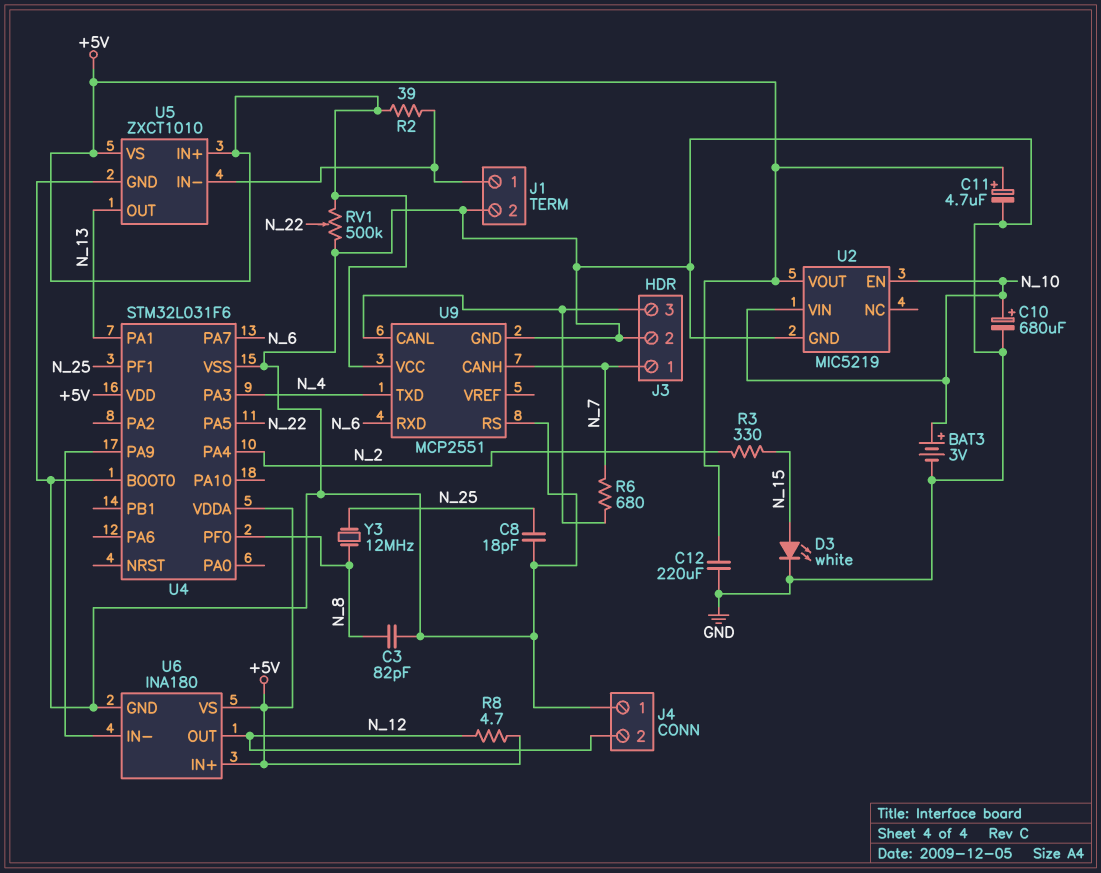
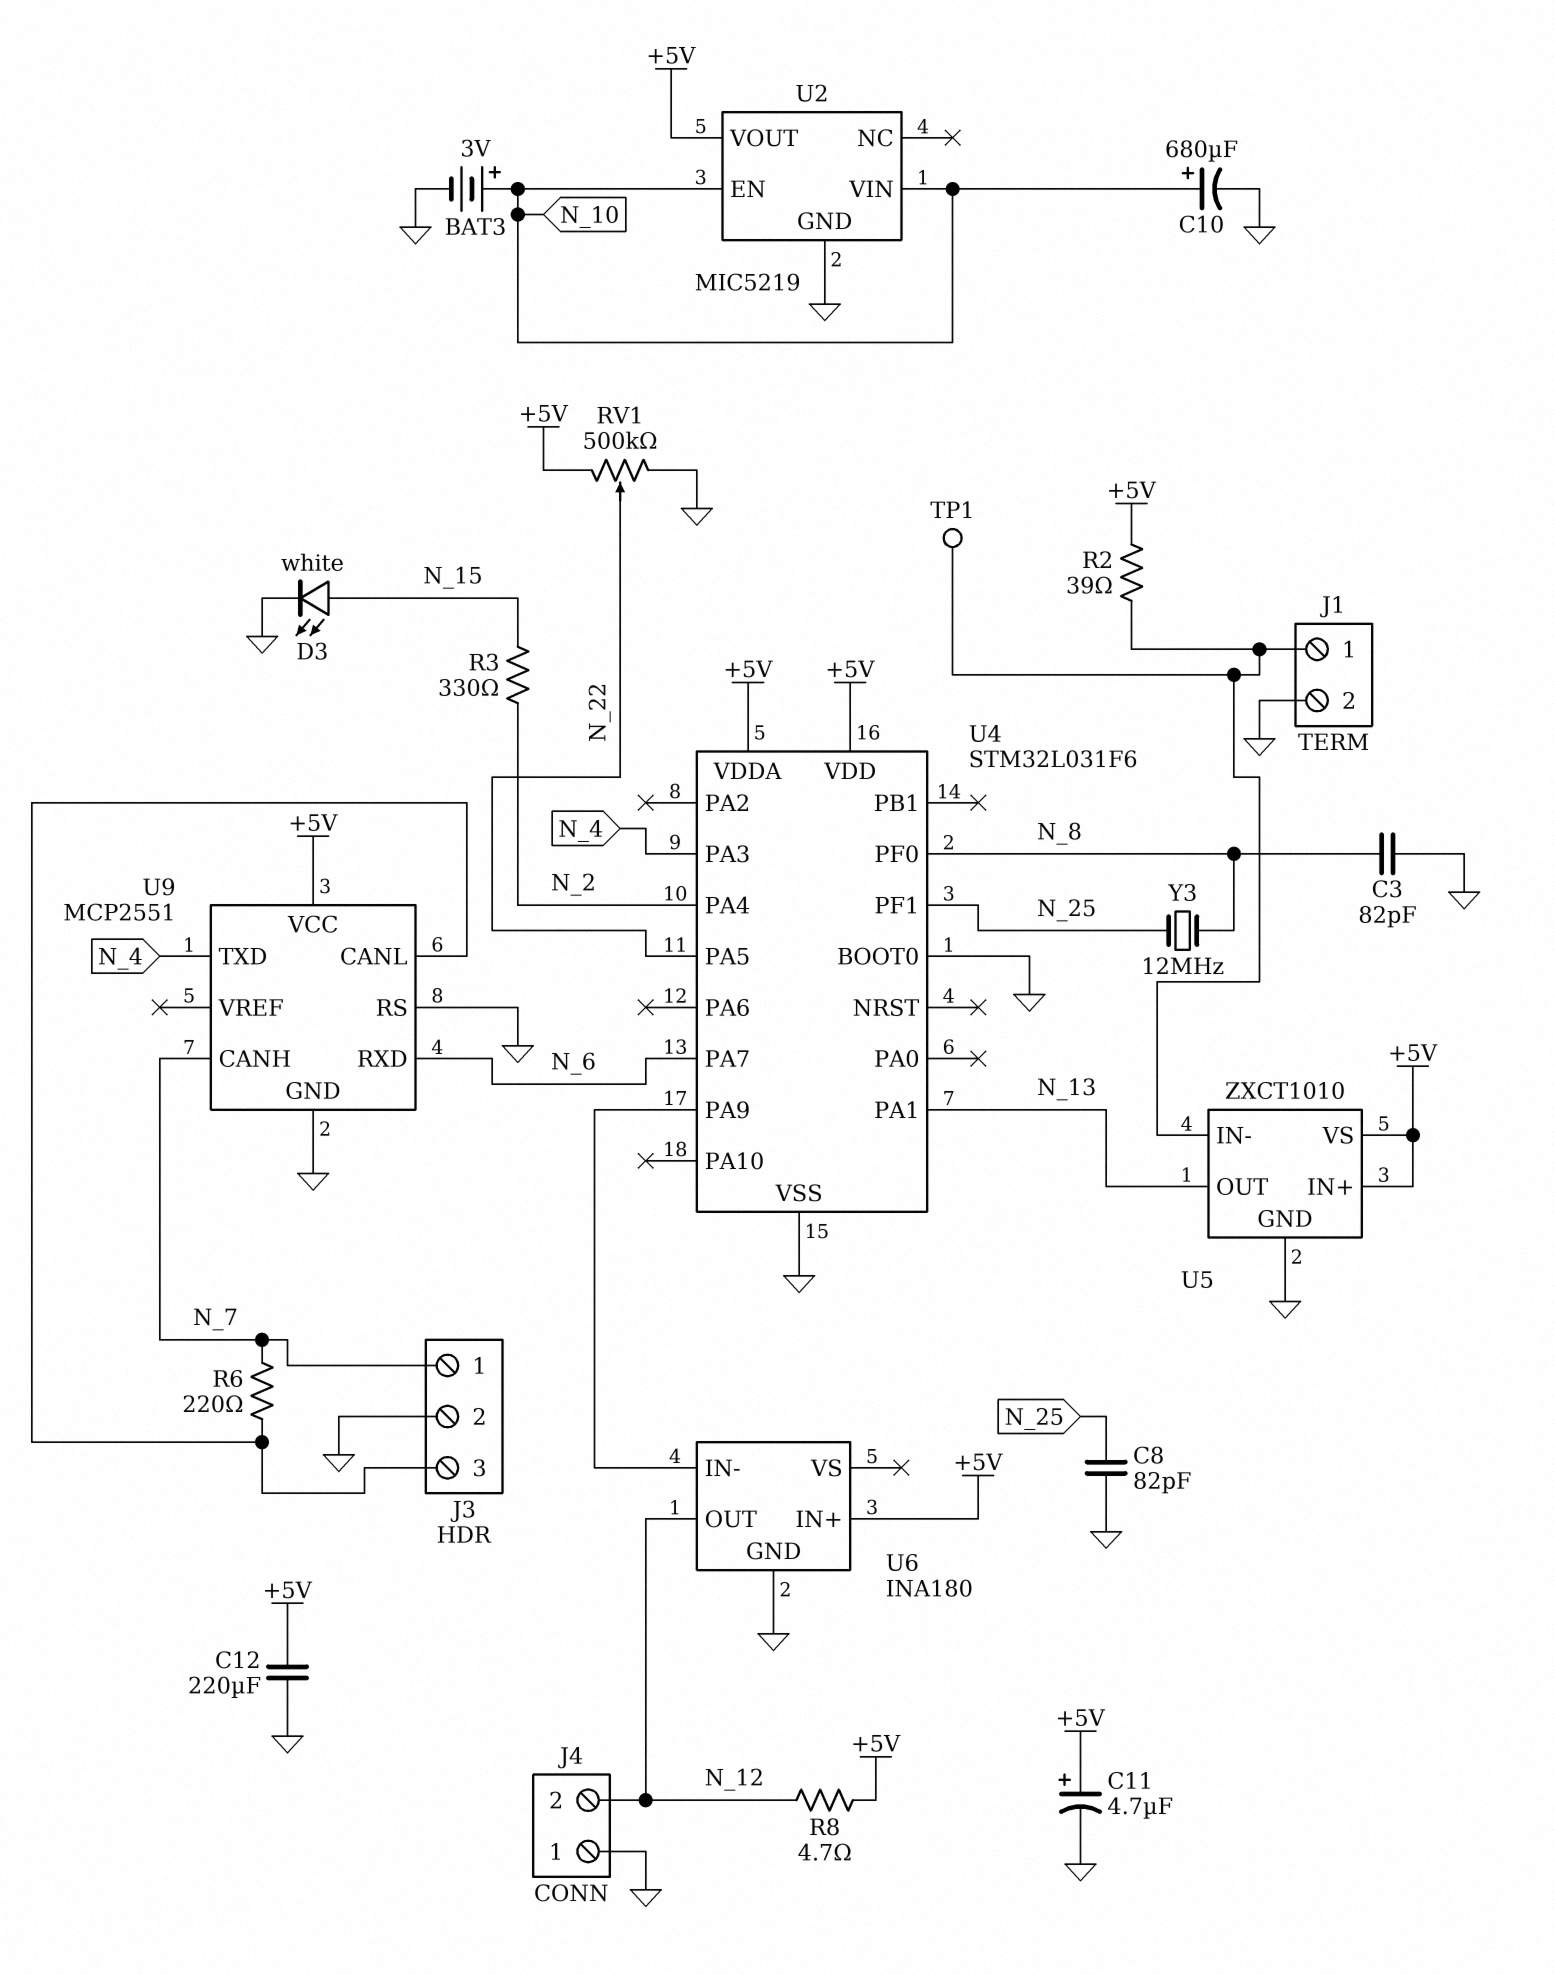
C8: 18pF (GND, N_25) -> 82pF (GND, N_25)
R6: 680 (J3/3, N_7) -> 220 (J3/3, N_7)
TP1: none -> test point (J1/1)
U6 pin VS: +5V -> none

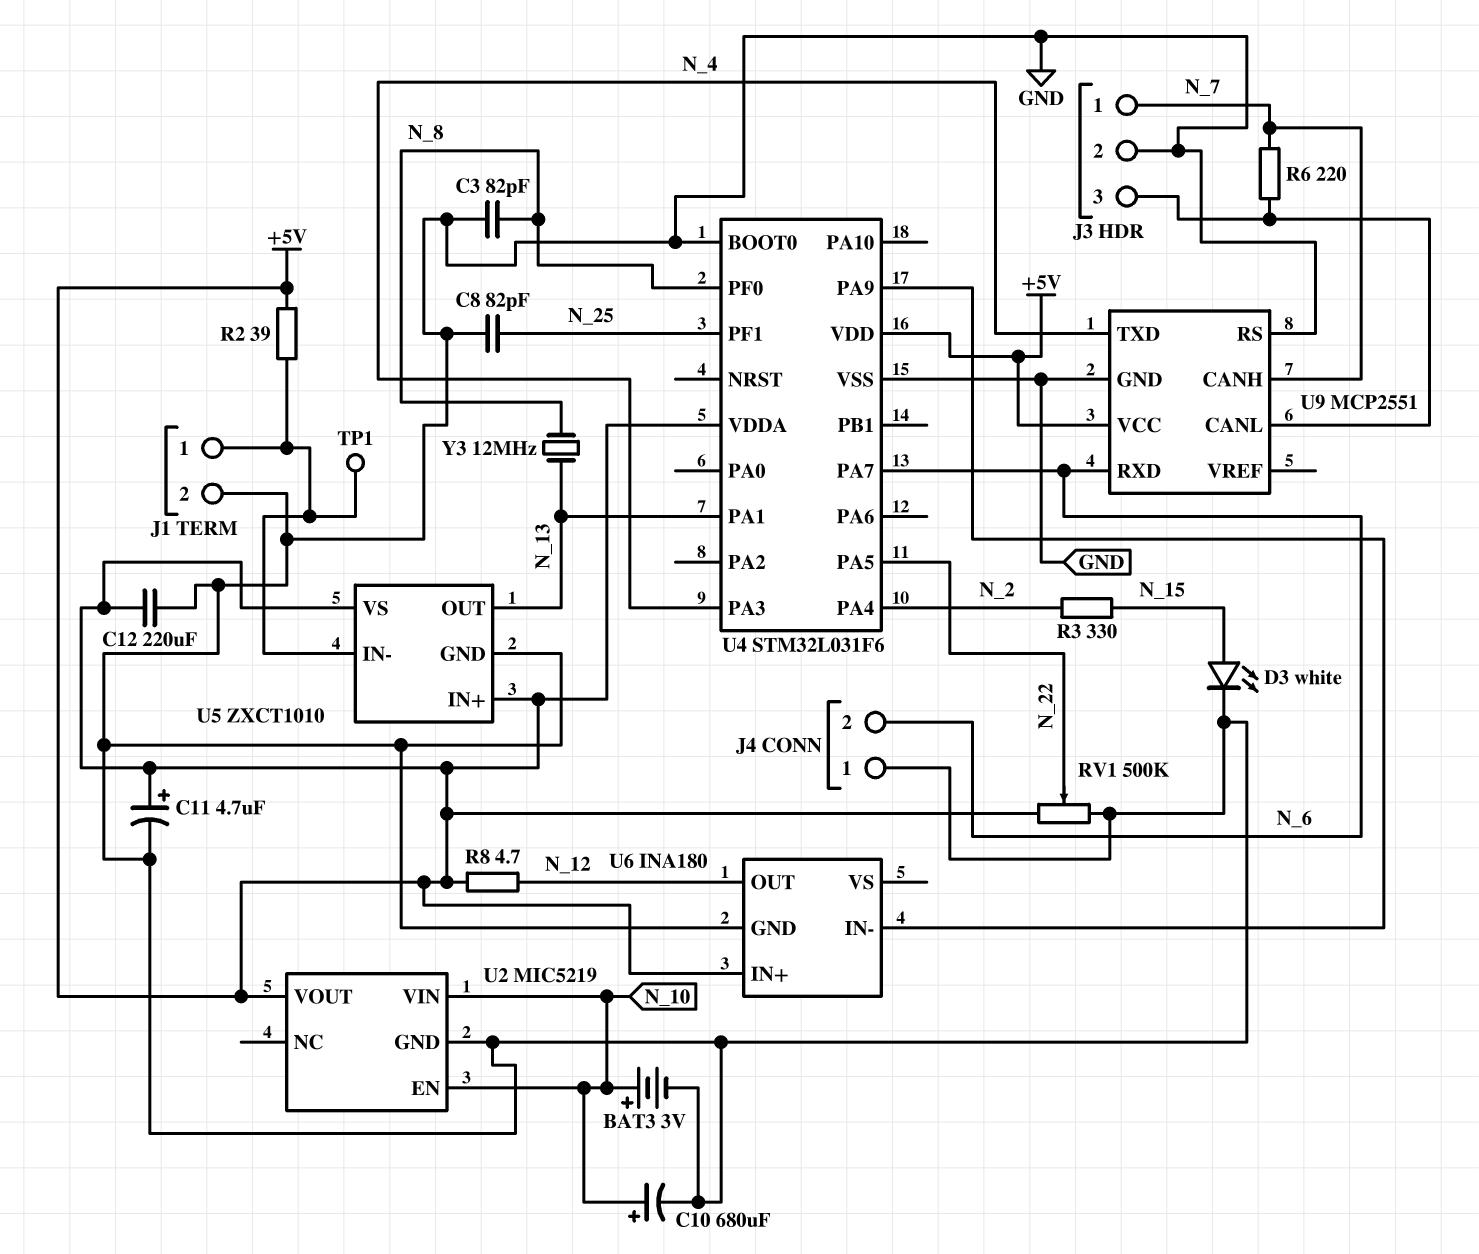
J4 pin 2: N_12 -> N_6
Y3: 12MHz (N_8, N_25) -> 12MHz (N_8, N_13)

